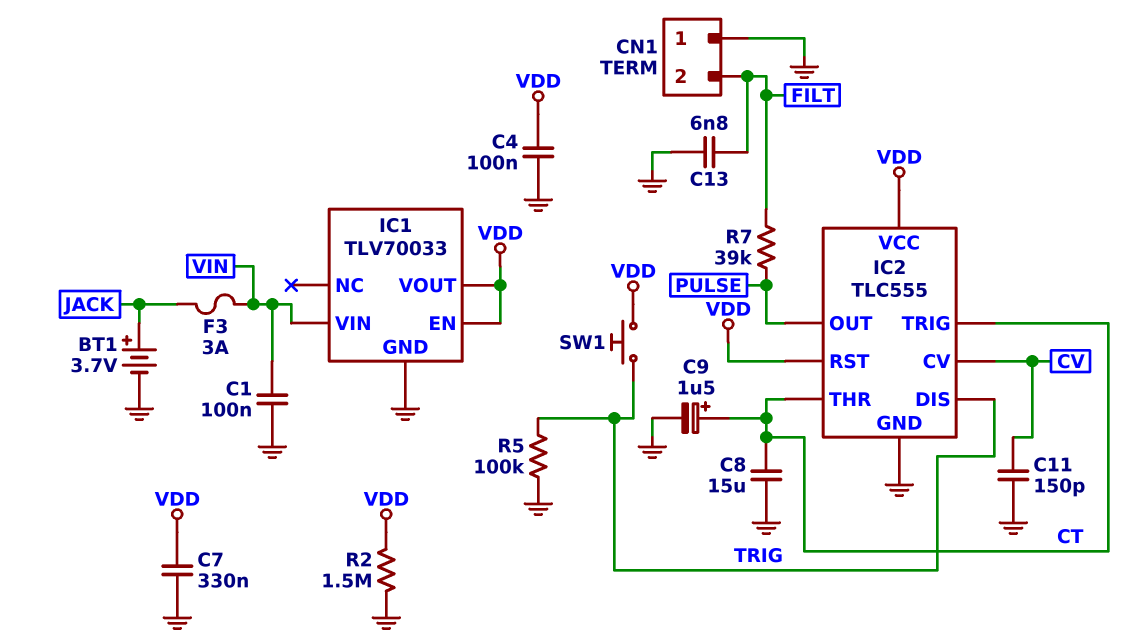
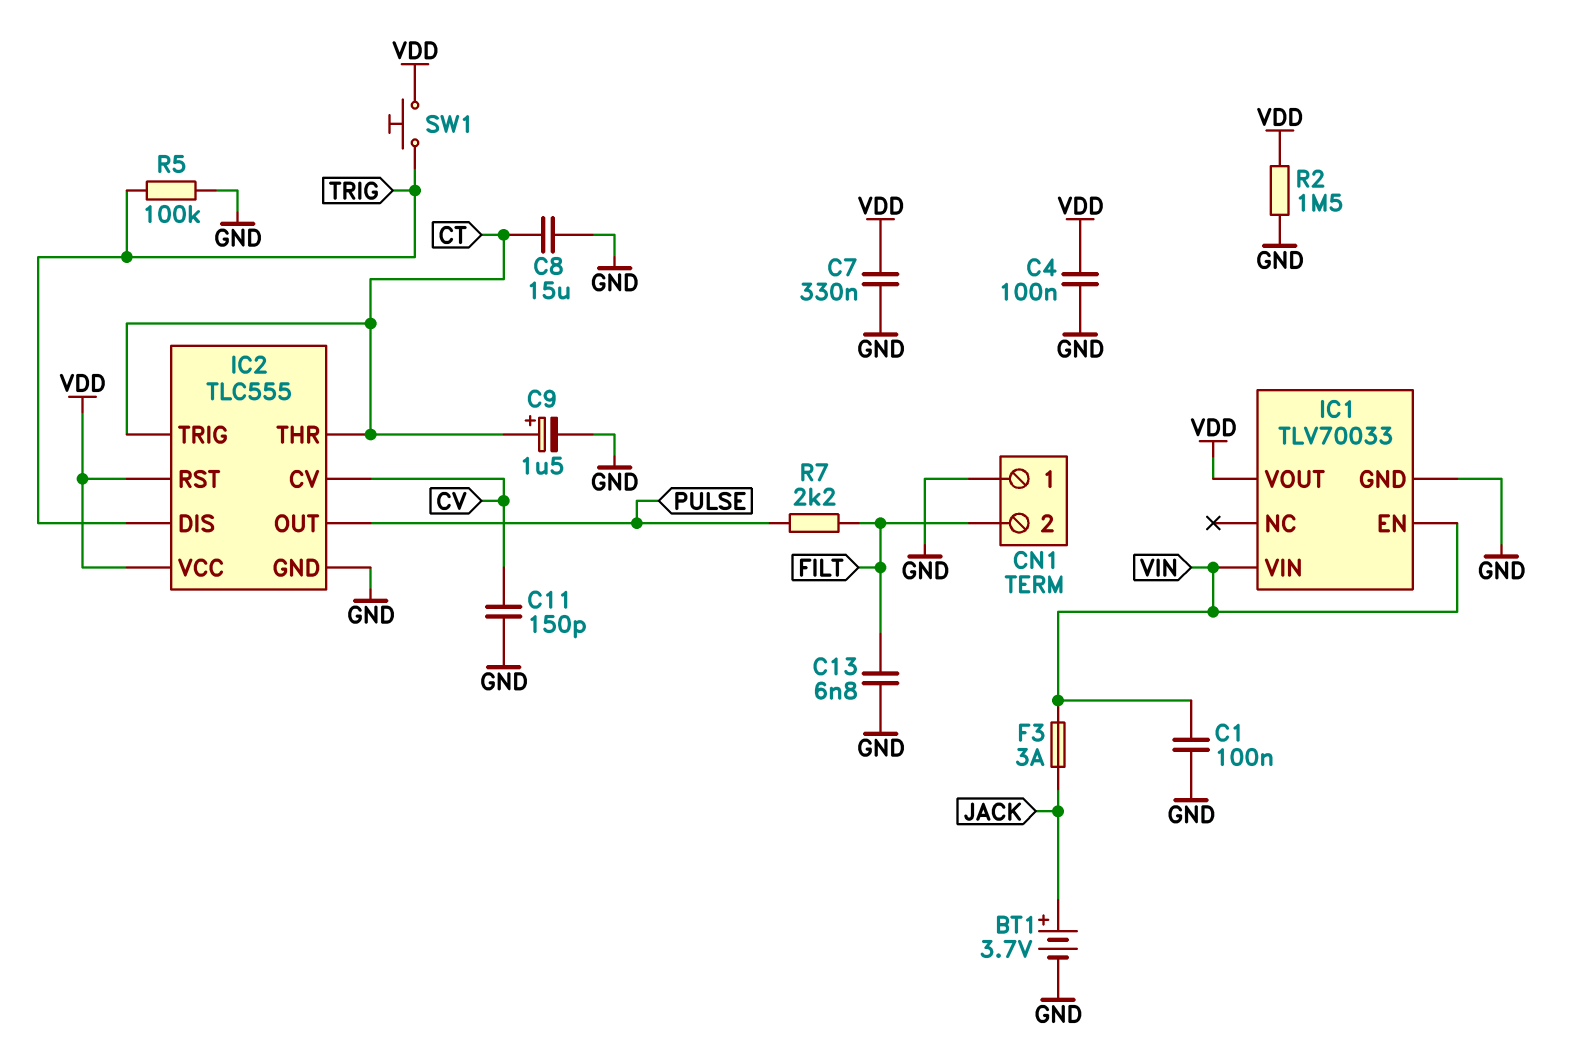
IC1 pin EN: VDD -> VIN
R7: 39k (FILT, PULSE) -> 2.2k (FILT, PULSE)

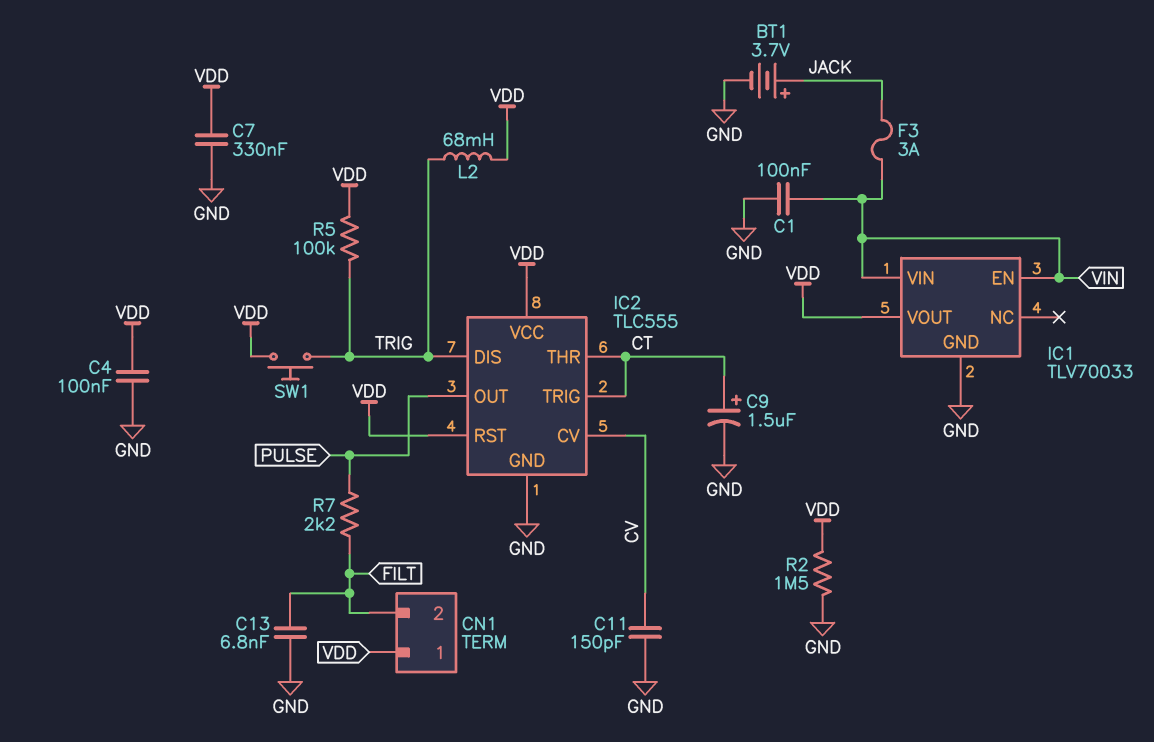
C8: 15uF (CT, GND) -> none
CN1 pin 1: GND -> VDD
L2: none -> 68mH (TRIG, VDD)
R5: 100k (GND, TRIG) -> 100k (TRIG, VDD)

